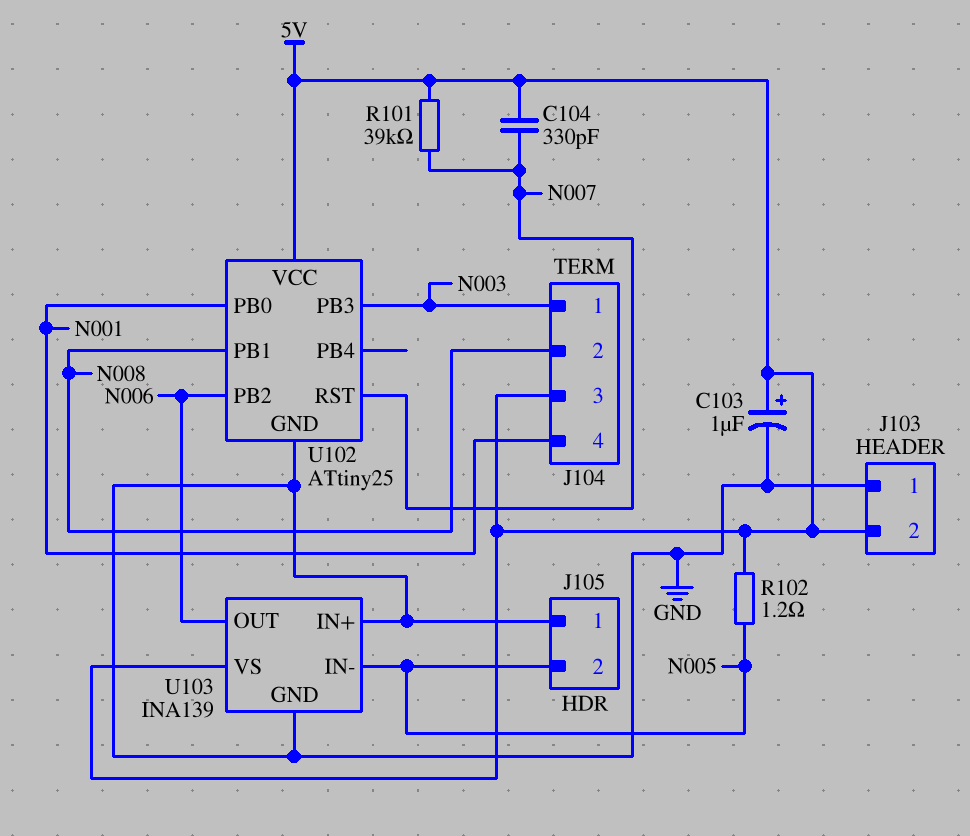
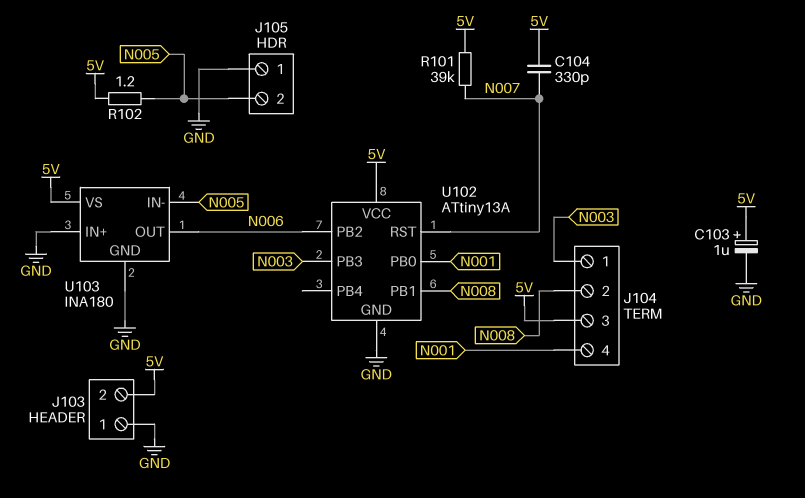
U102: ATtiny25 -> ATtiny13A
U103: INA139 -> INA180

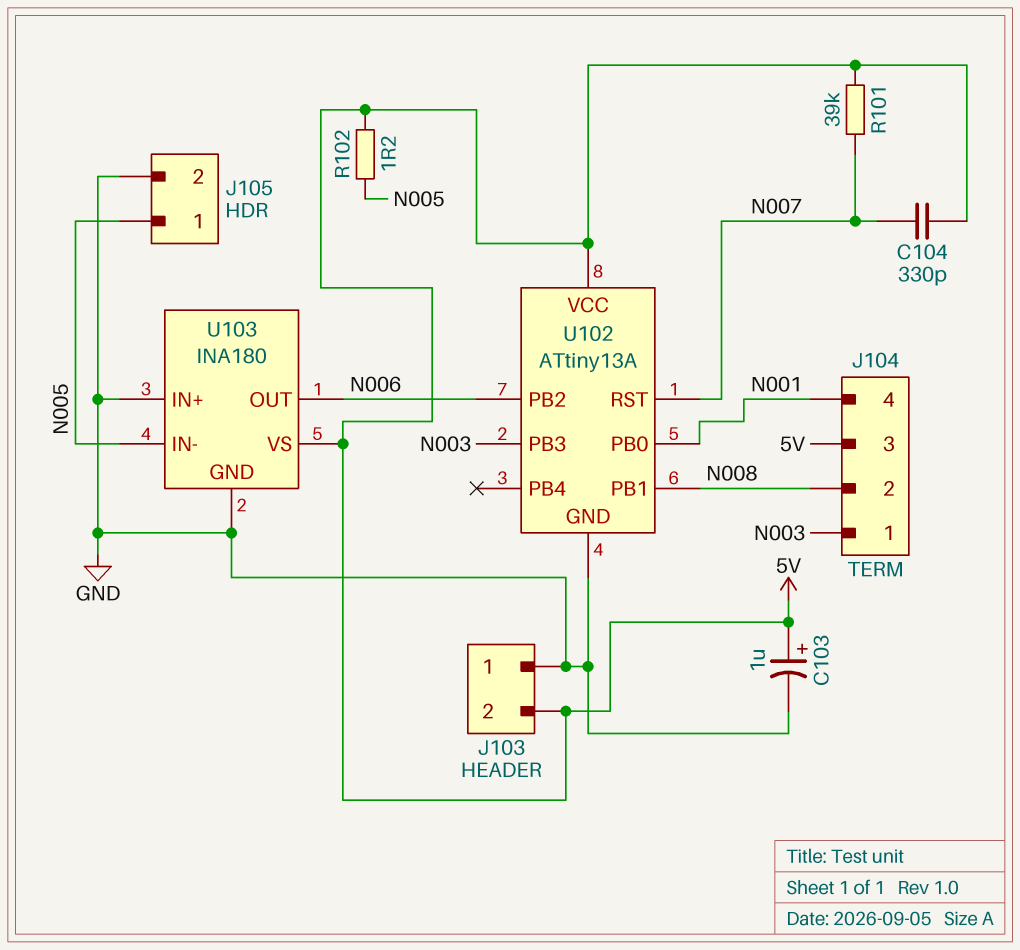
J105 pin 1: GND -> N005
J105 pin 2: N005 -> GND

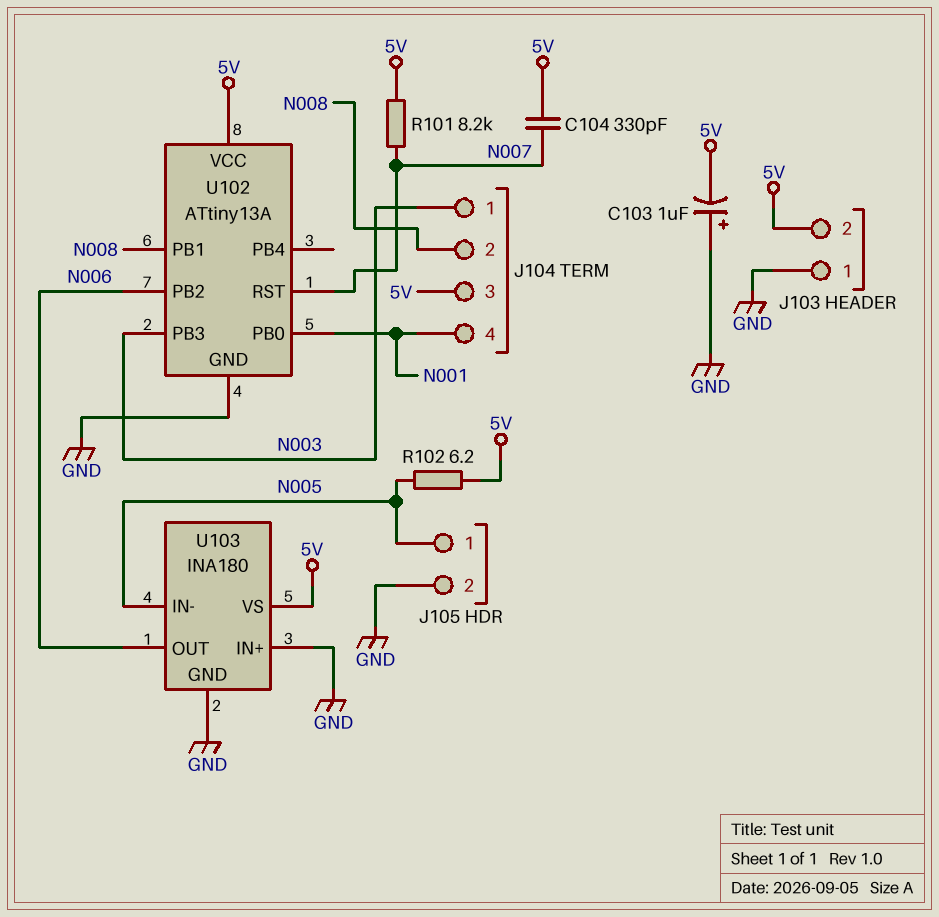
C103: 1uF (plus 5V, minus GND) -> 1uF (plus GND, minus 5V)
R101: 39k (5V, N007) -> 8.2k (5V, N007)
R102: 1.2 (5V, N005) -> 6.2 (5V, N005)

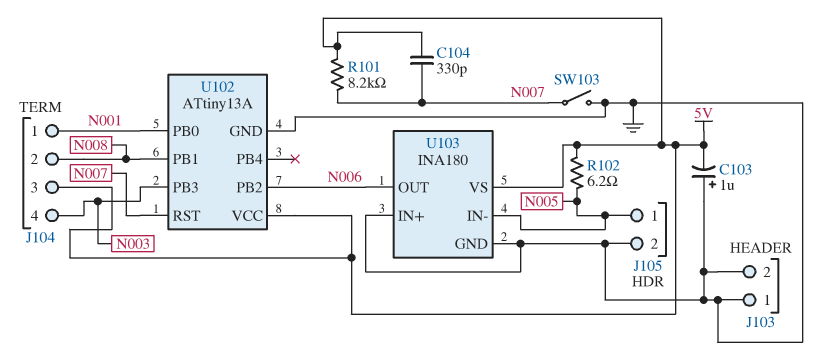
J103 pin 2: 5V -> GND
J104 pin 1: N003 -> N001
J104 pin 4: N001 -> N003
SW103: none -> switch (GND, N007)

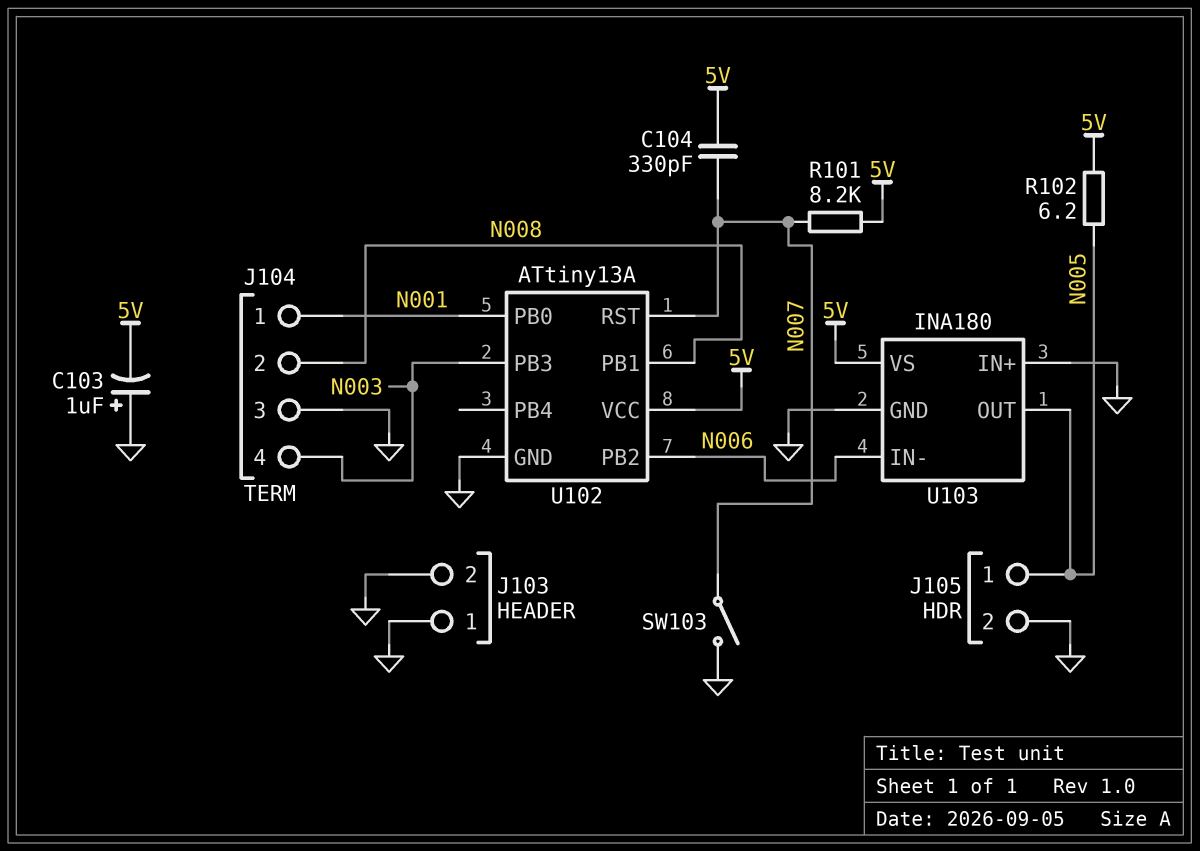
J104 pin 3: 5V -> GND
U103 pin IN-: N005 -> N006
U103 pin OUT: N006 -> N005

